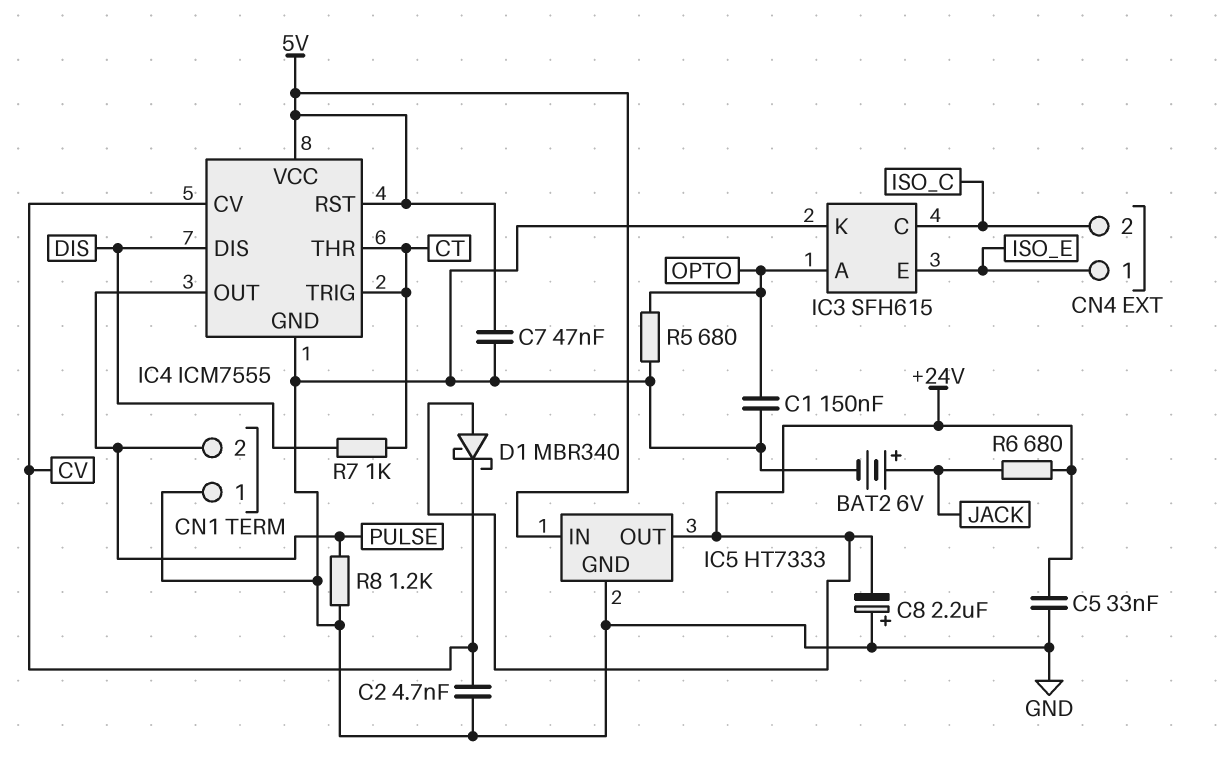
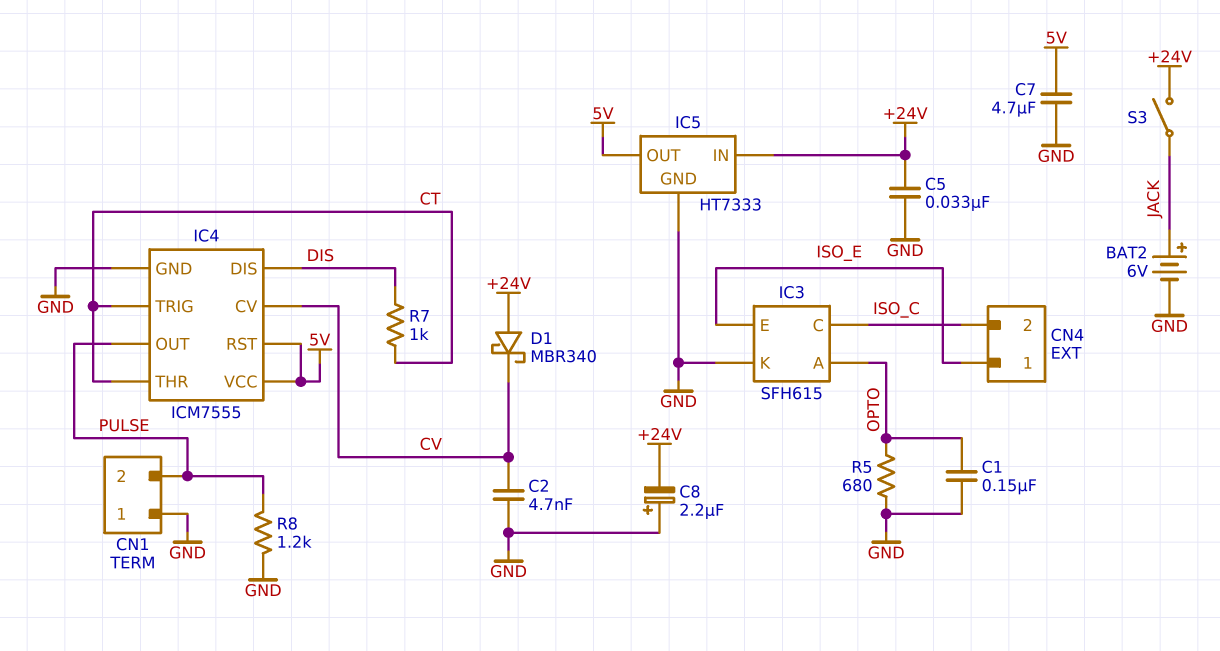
C7: 47nF (5V, GND) -> 4.7uF (5V, GND)
IC5 pin IN: 5V -> +24V
IC5 pin OUT: +24V -> 5V
R6: 680 (+24V, JACK) -> none
S3: none -> switch (+24V, JACK)

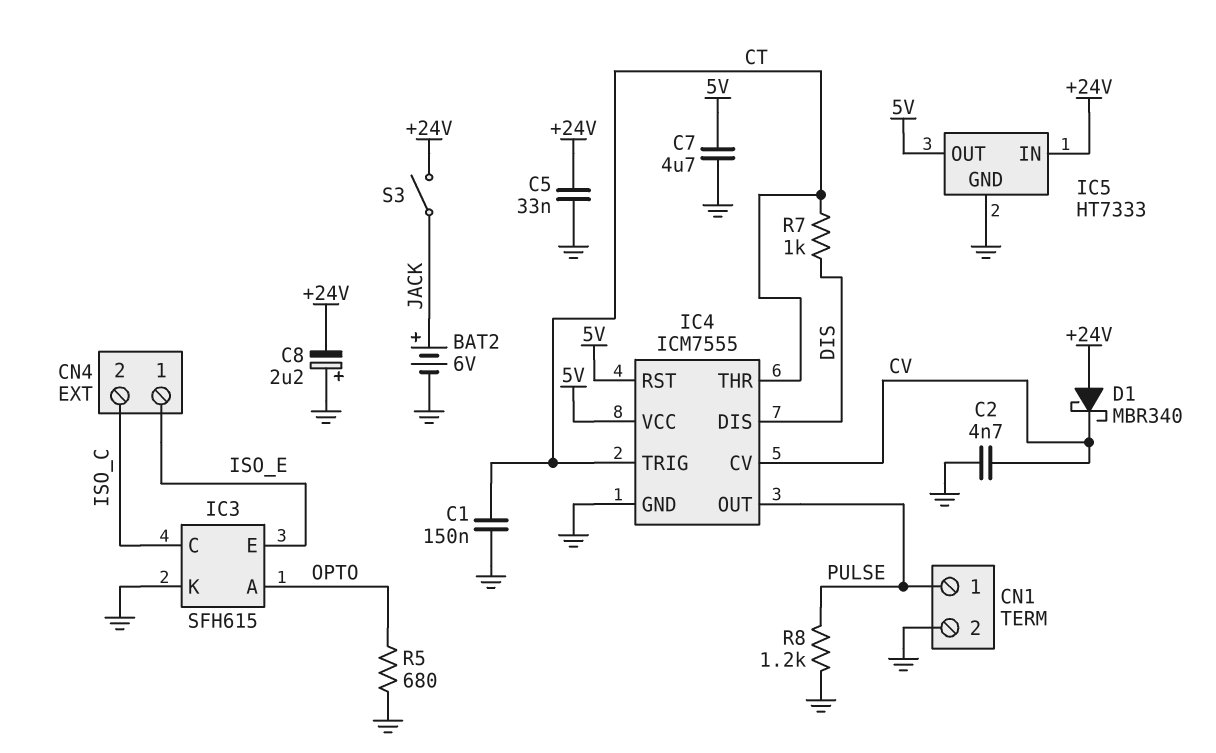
C1: 150nF (GND, OPTO) -> 150nF (CT, GND)
CN1 pin 1: GND -> PULSE
CN1 pin 2: PULSE -> GND

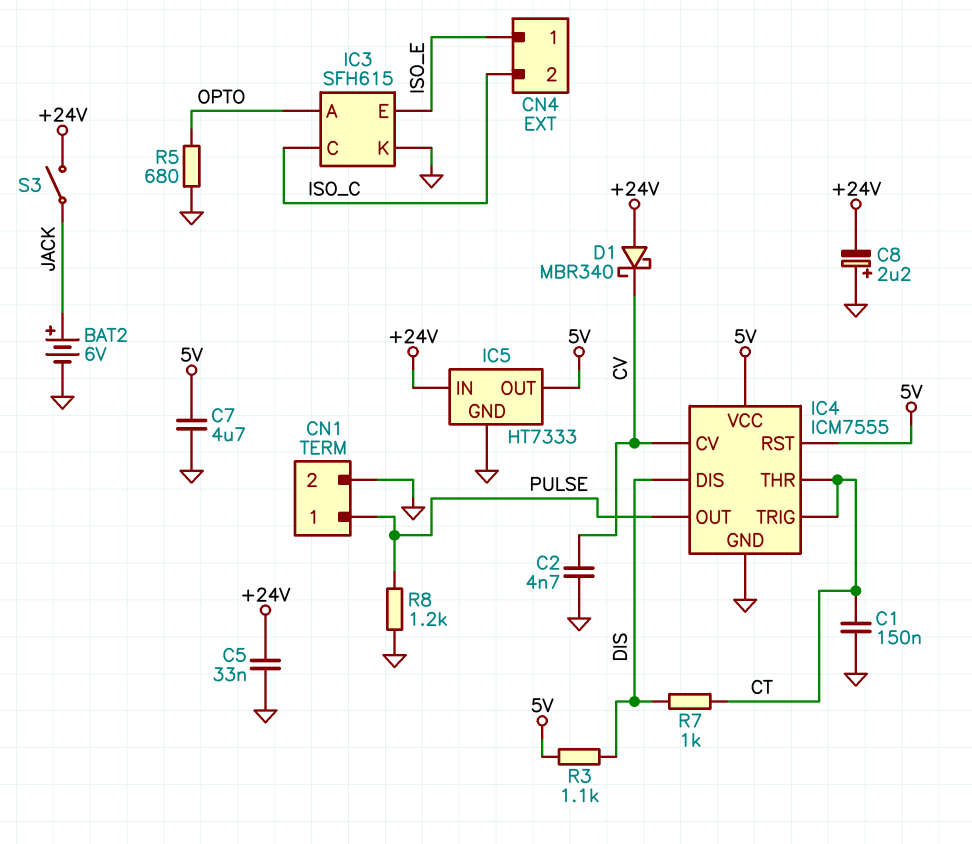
R3: none -> 1.1k (5V, DIS)

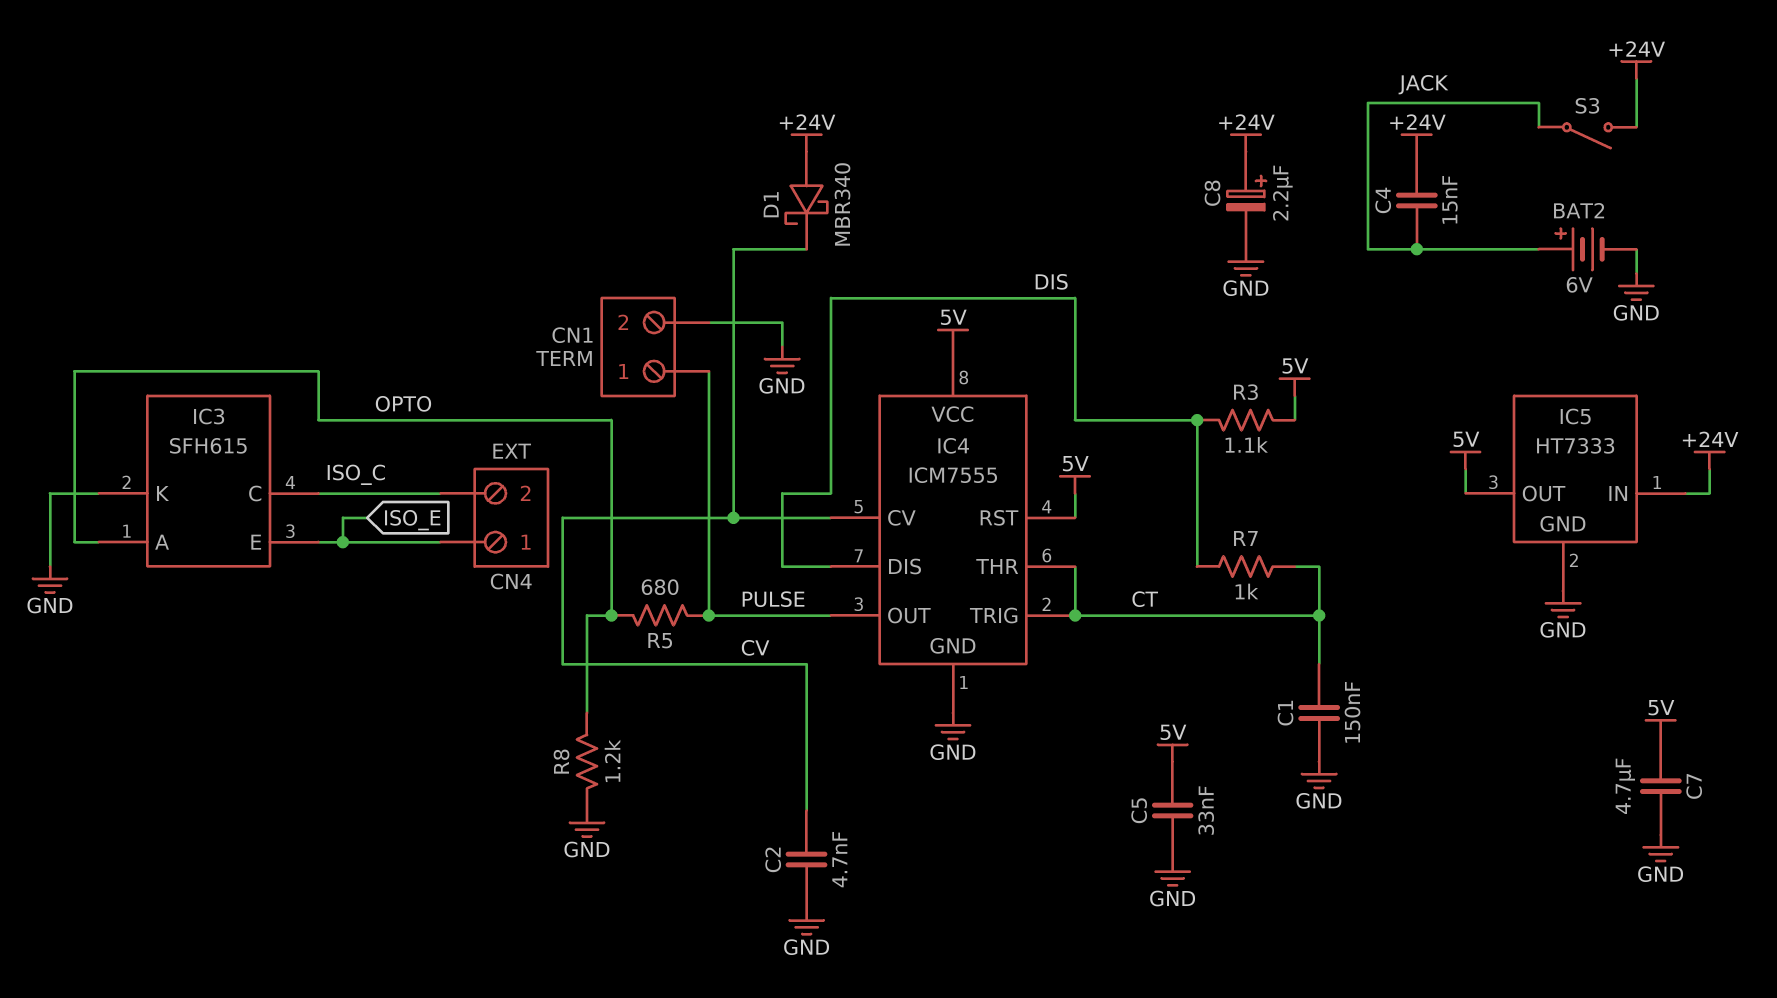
C4: none -> 15nF (+24V, JACK)
C5: 33nF (+24V, GND) -> 33nF (5V, GND)
C8: 2.2uF (plus GND, minus +24V) -> 2.2uF (plus +24V, minus GND)
R5: 680 (GND, OPTO) -> 680 (OPTO, PULSE)
R8: 1.2k (GND, PULSE) -> 1.2k (GND, OPTO)

